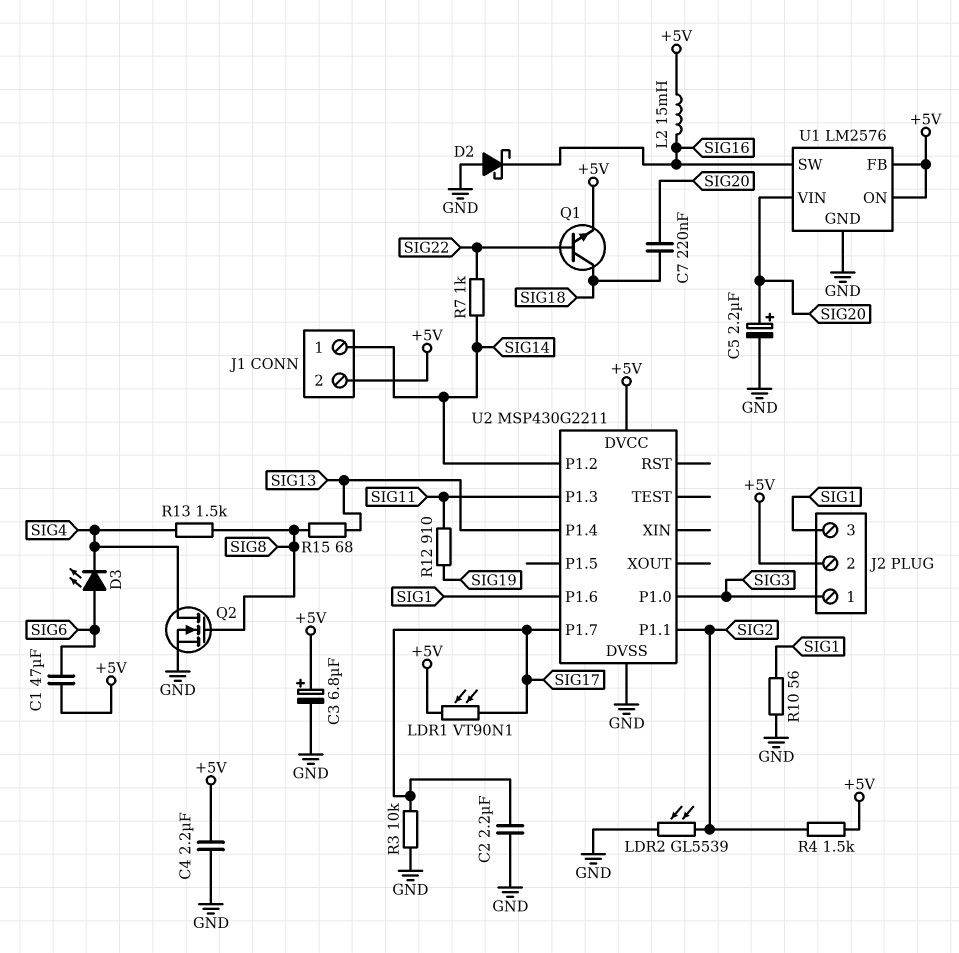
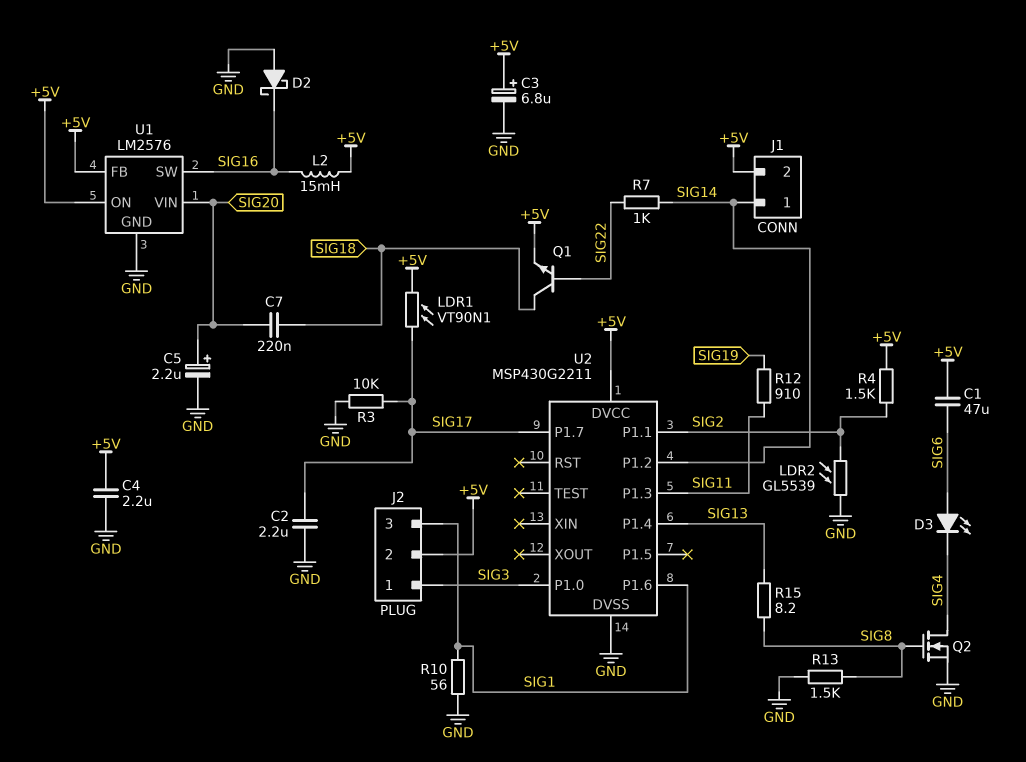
R13: 1.5k (SIG4, SIG8) -> 1.5k (GND, SIG8)
R15: 68 (SIG8, SIG13) -> 8.2 (SIG8, SIG13)

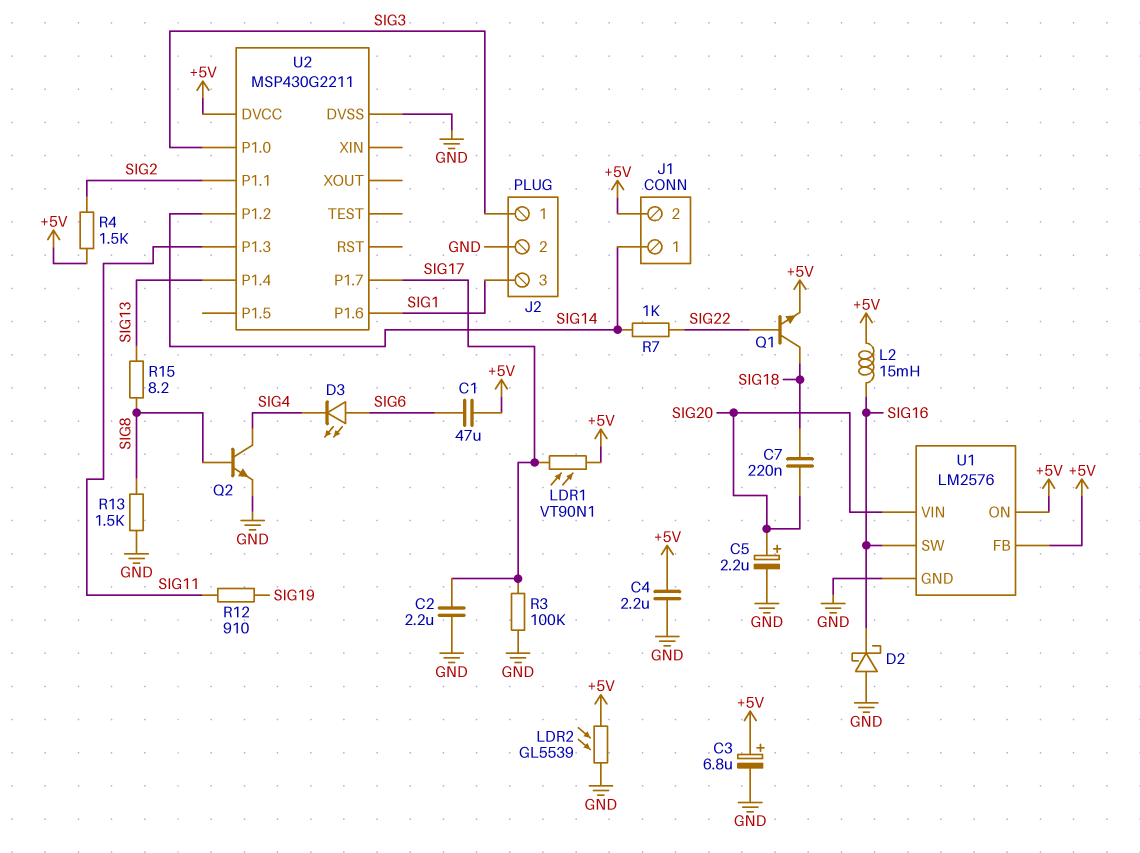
J2 pin 2: +5V -> GND
LDR2: GL5539 (GND, SIG2) -> GL5539 (+5V, GND)
Q2: NMOS (G SIG8, D SIG4, S GND) -> NPN (B SIG8, C SIG4, E GND)
R3: 10k (GND, SIG17) -> 100k (GND, SIG17)
R10: 56 (GND, SIG1) -> none

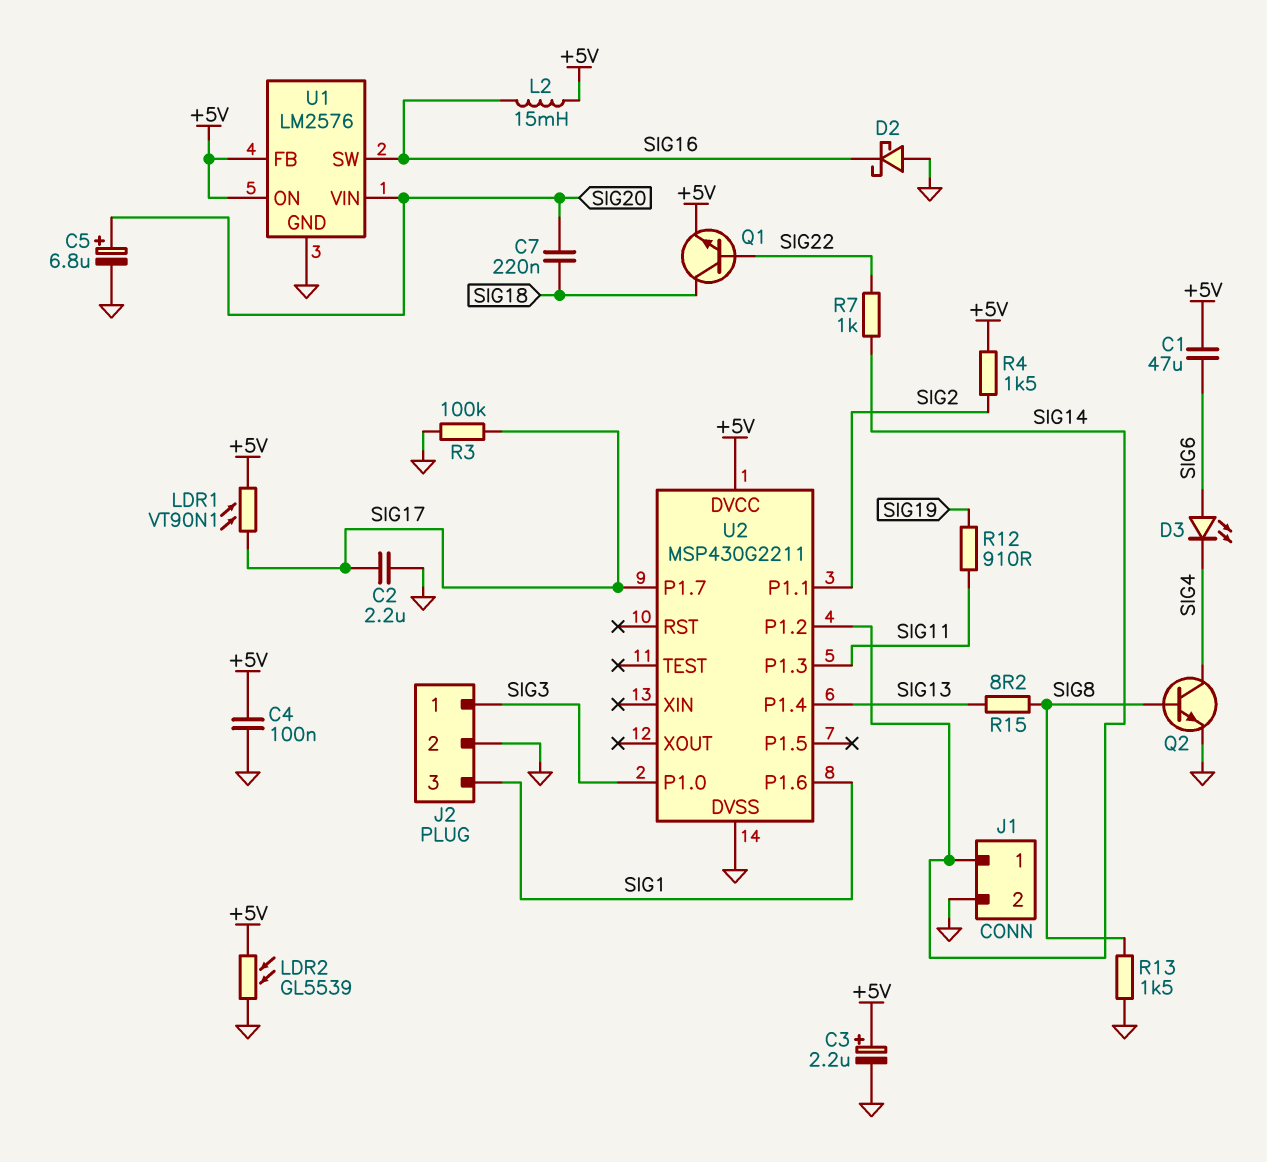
C3: 6.8uF (plus +5V, minus GND) -> 2.2uF (plus +5V, minus GND)
C4: 2.2uF (+5V, GND) -> 100nF (+5V, GND)
C5: 2.2uF (plus SIG20, minus GND) -> 6.8uF (plus SIG20, minus GND)
J1 pin 2: +5V -> GND

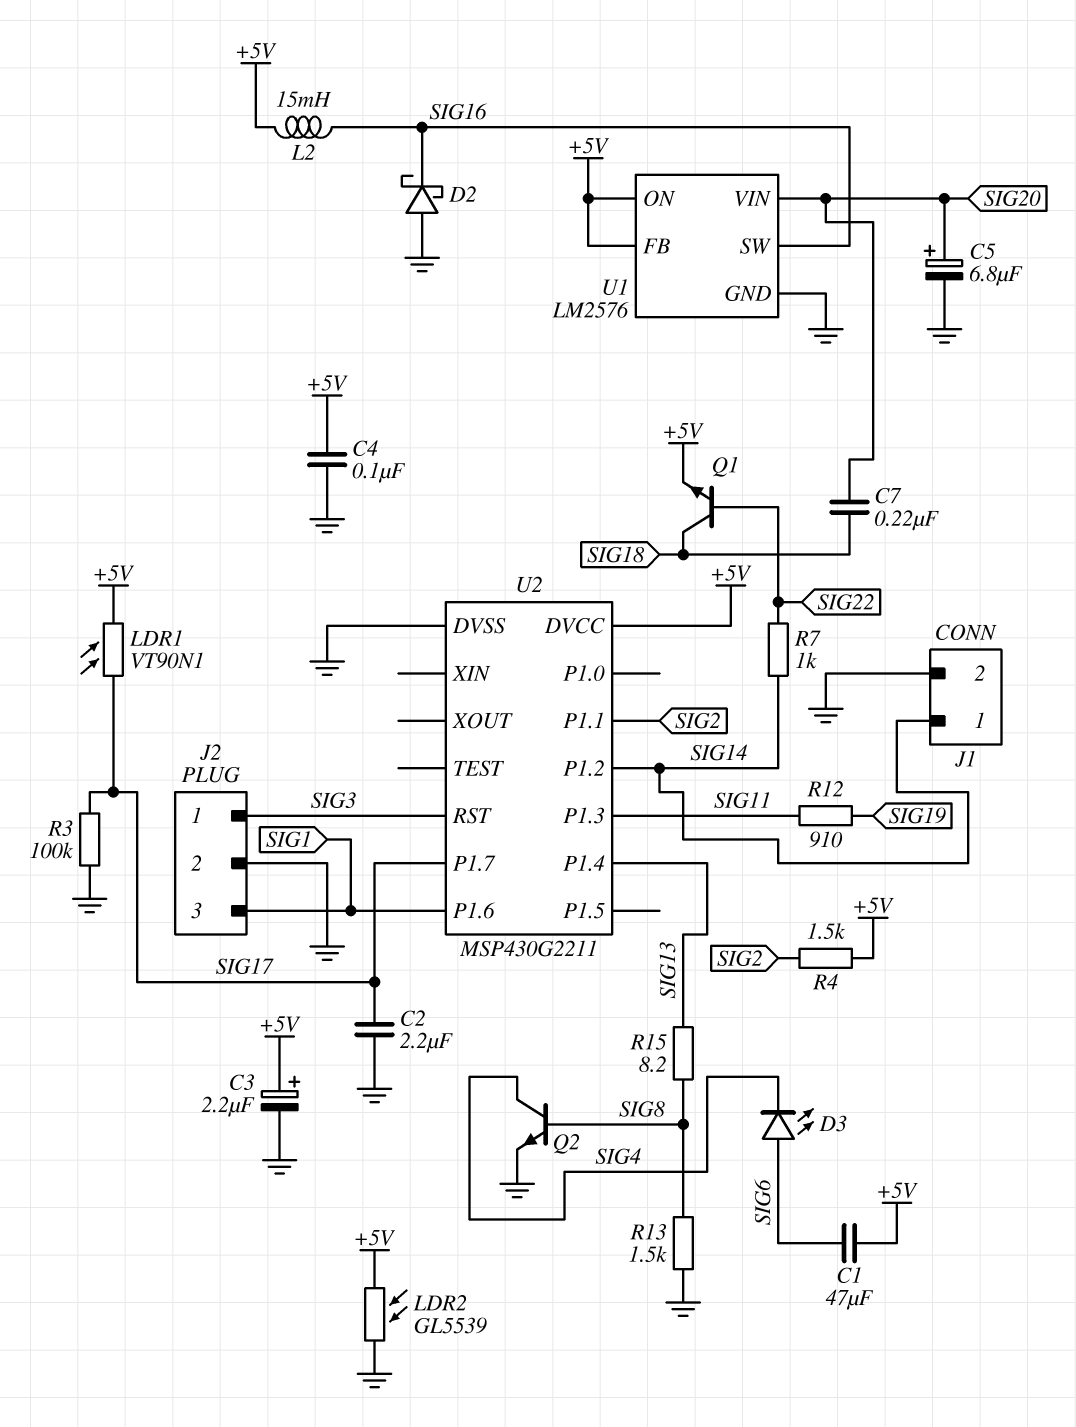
U2 pin P1.0: SIG3 -> none
U2 pin RST: none -> SIG3

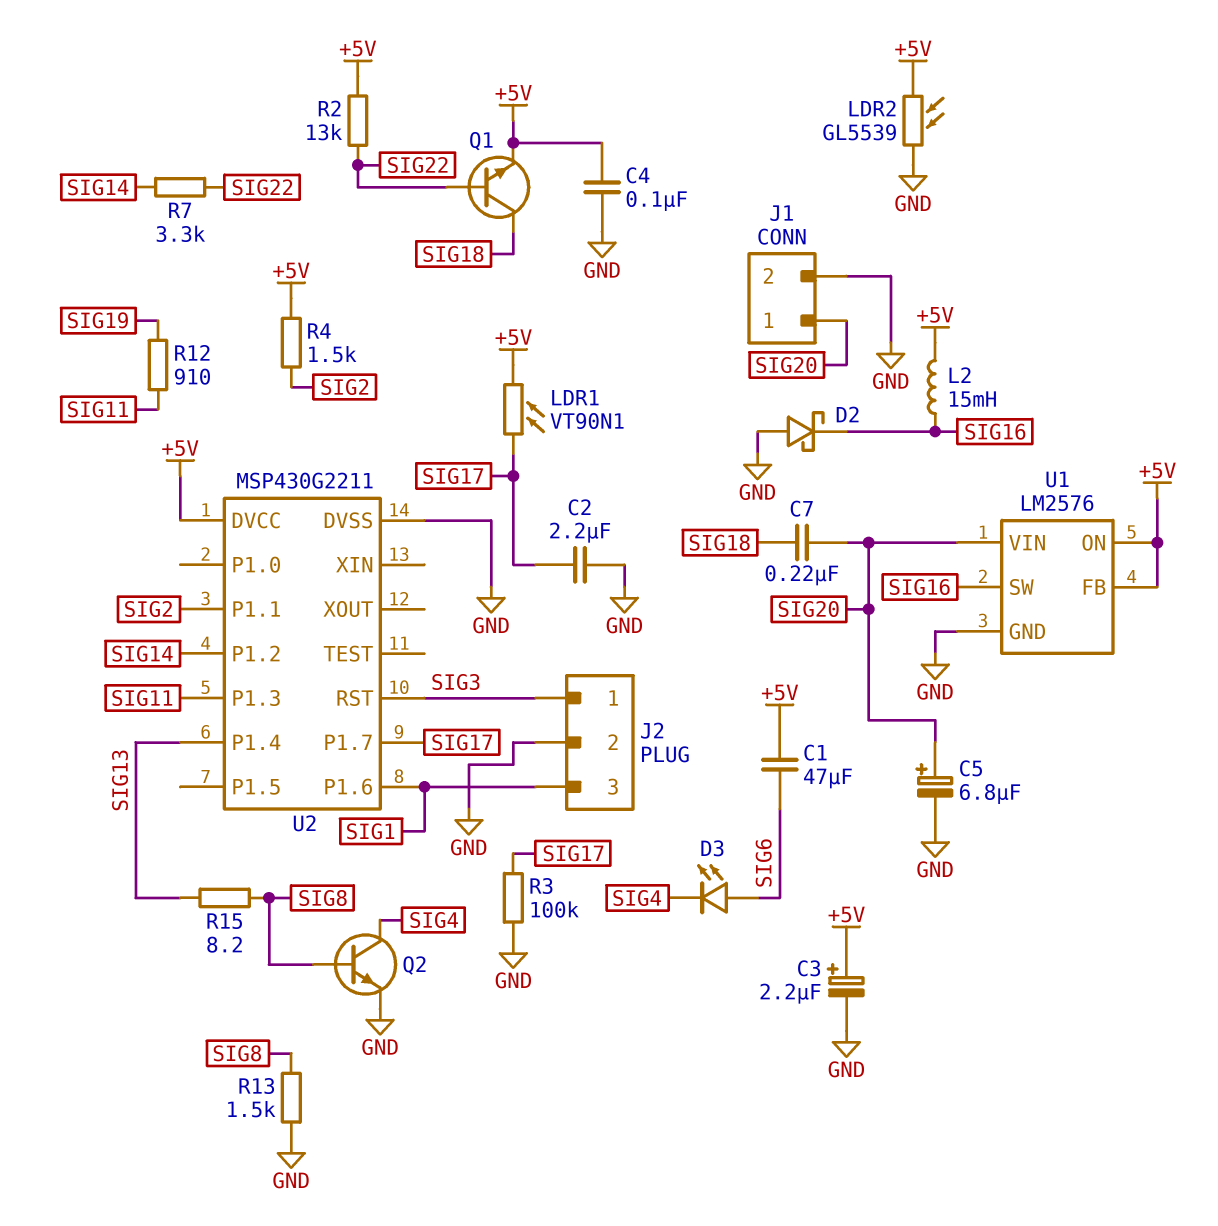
J1 pin 1: SIG14 -> SIG20
R2: none -> 13k (+5V, SIG22)
R7: 1k (SIG14, SIG22) -> 3.3k (SIG14, SIG22)

